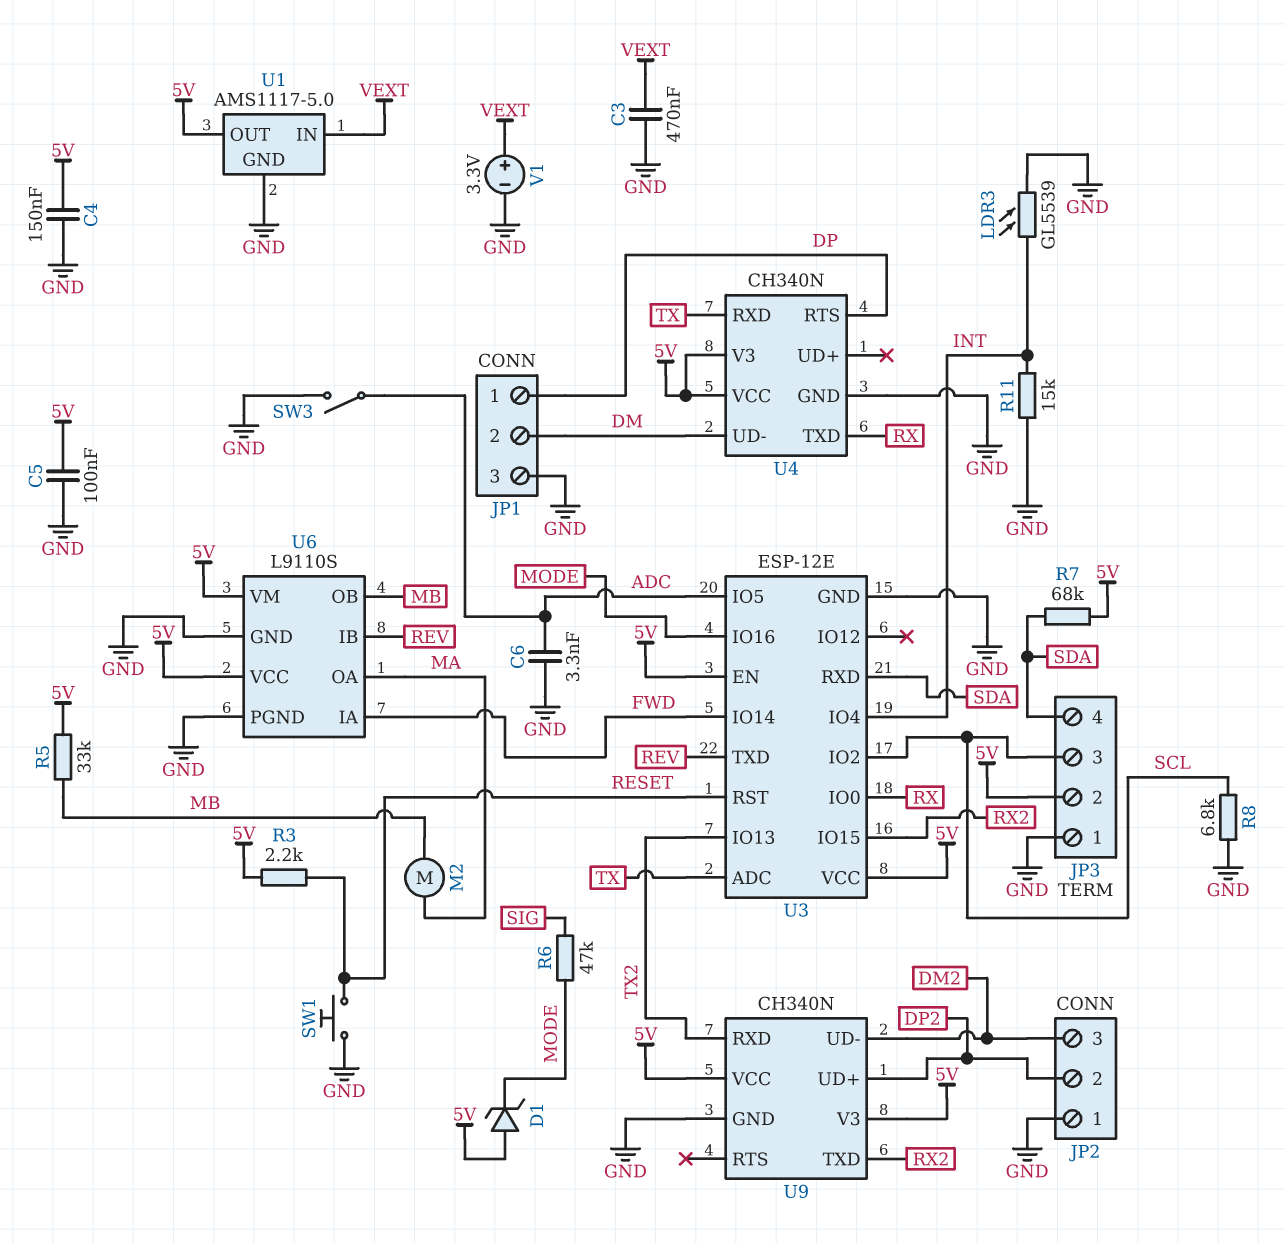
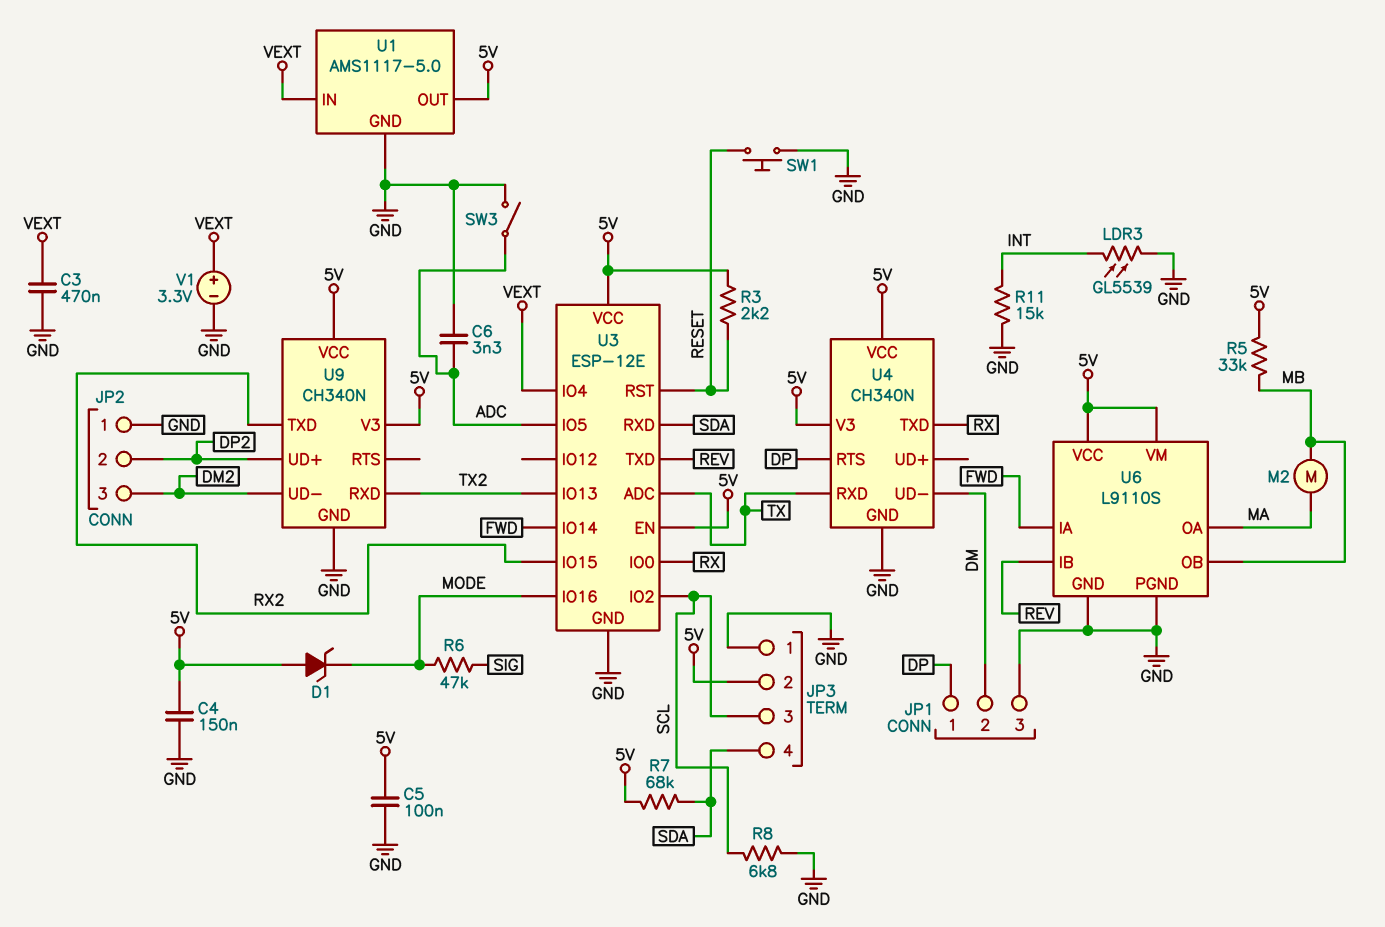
U3 pin IO4: INT -> VEXT

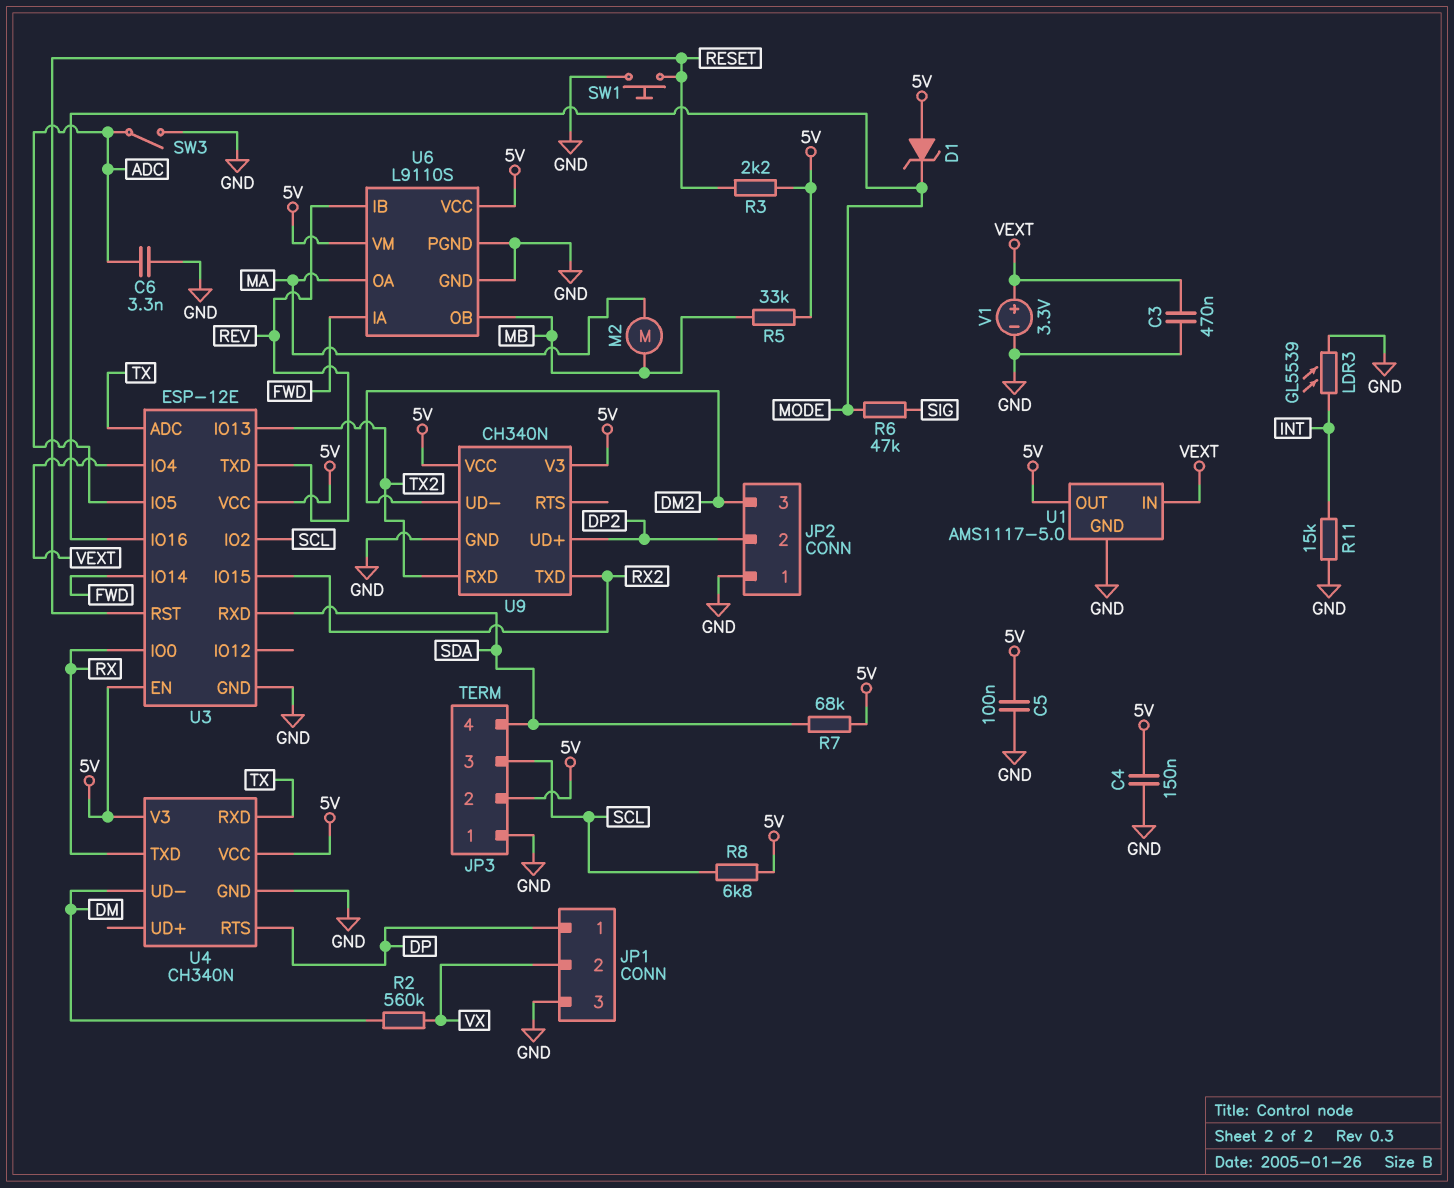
JP1 pin 2: DM -> VX
R2: none -> 560k (DM, VX)
R8: 6.8k (GND, SCL) -> 6.8k (5V, SCL)

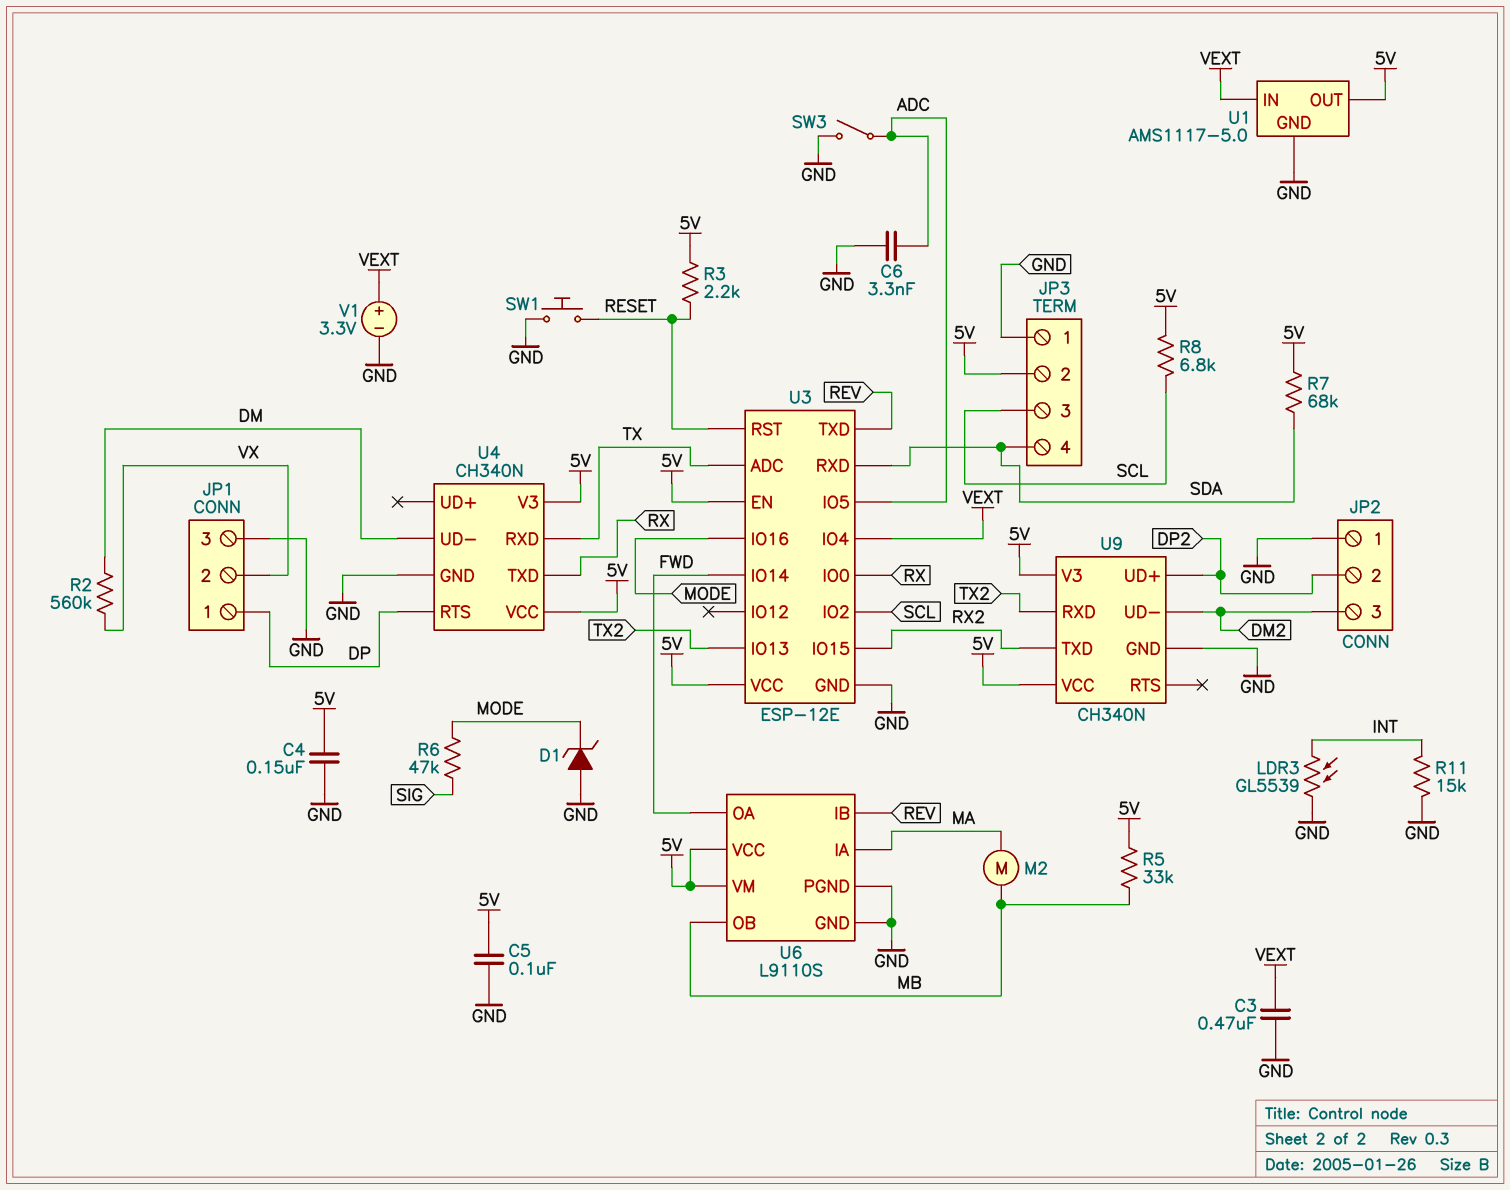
D1: zener (A 5V, K MODE) -> zener (A GND, K MODE)
U6 pin IA: FWD -> MA
U6 pin OA: MA -> FWD

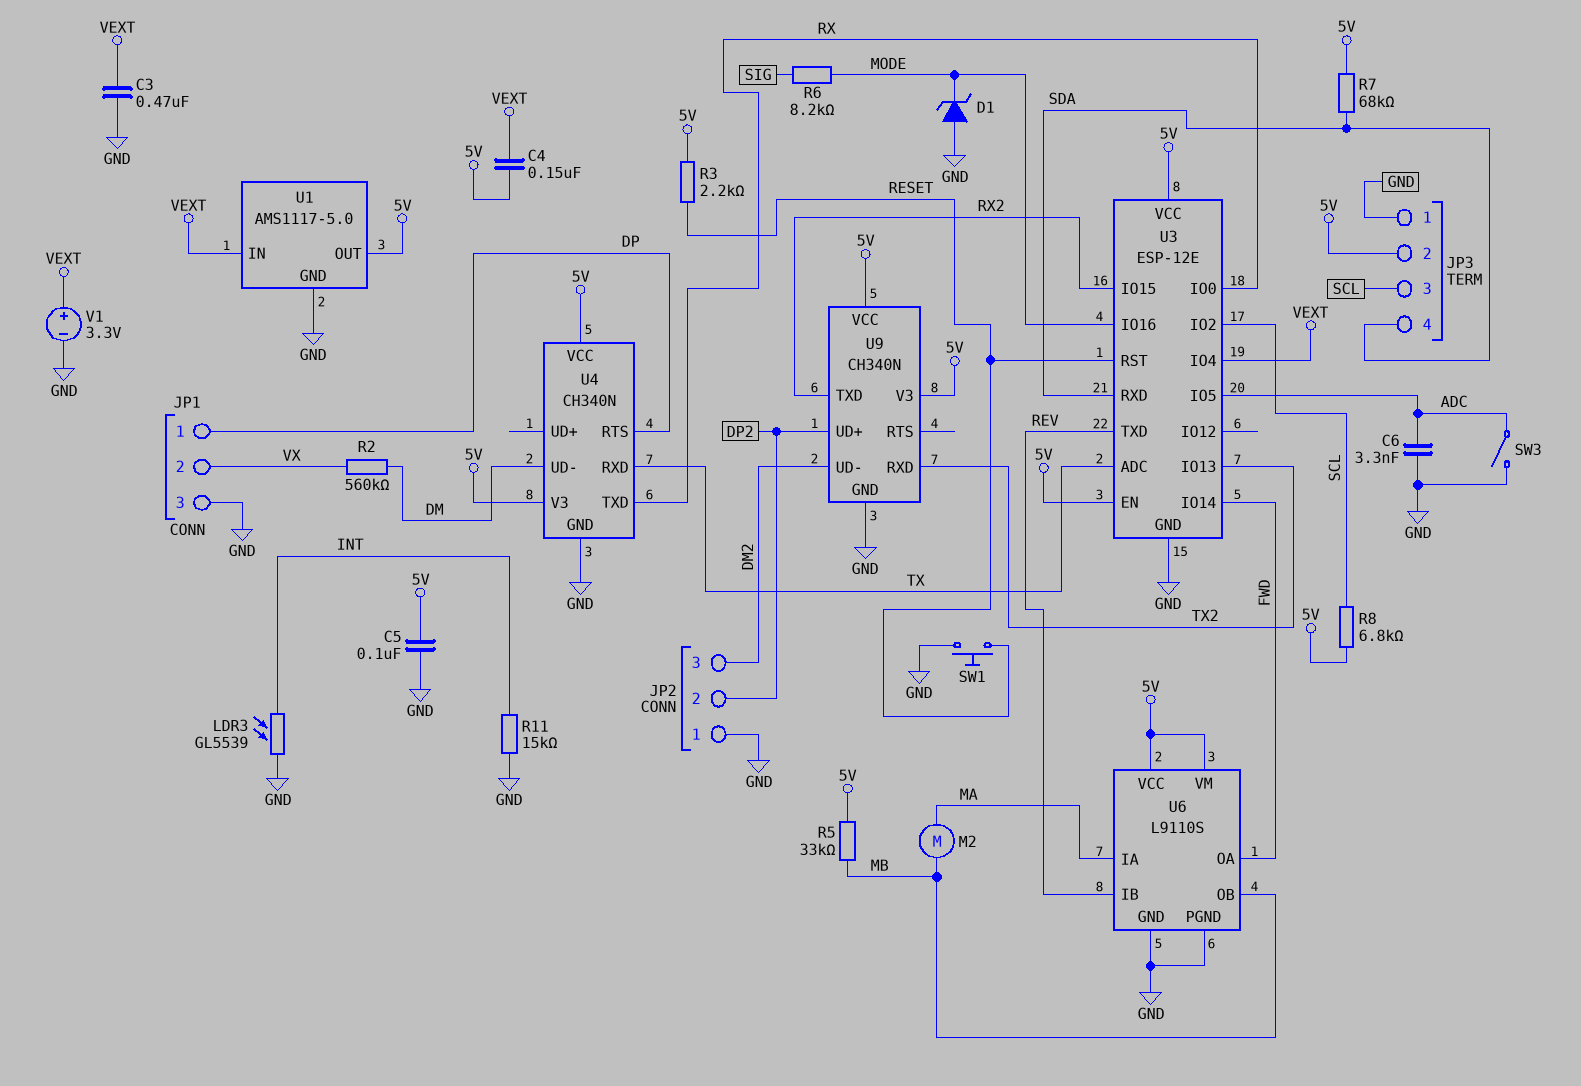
C4: 150nF (5V, GND) -> 150nF (5V, VEXT)
R6: 47k (MODE, SIG) -> 8.2k (MODE, SIG)

